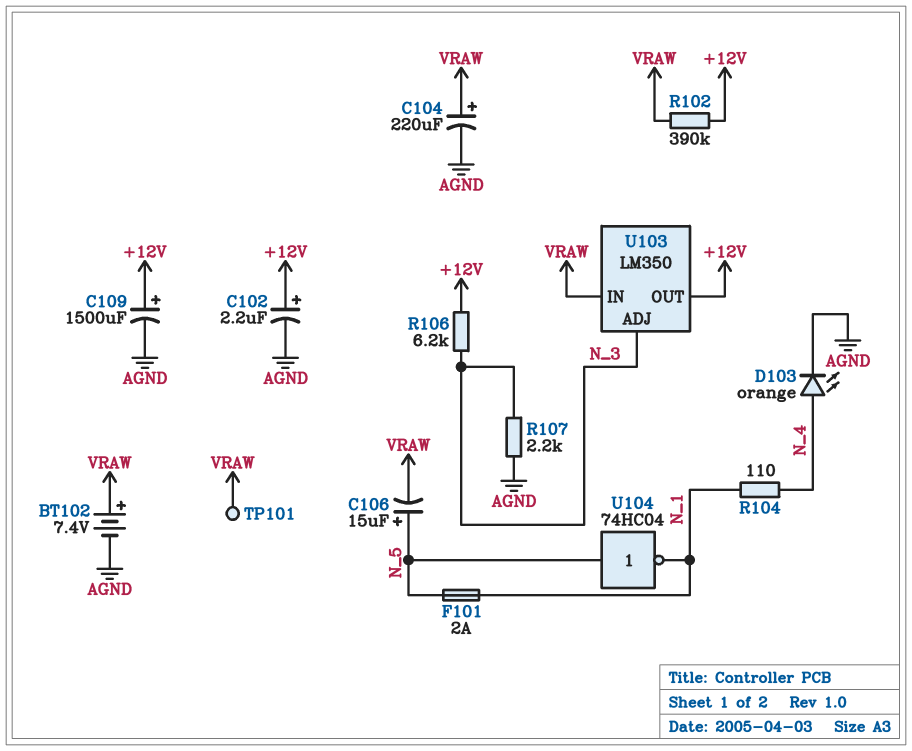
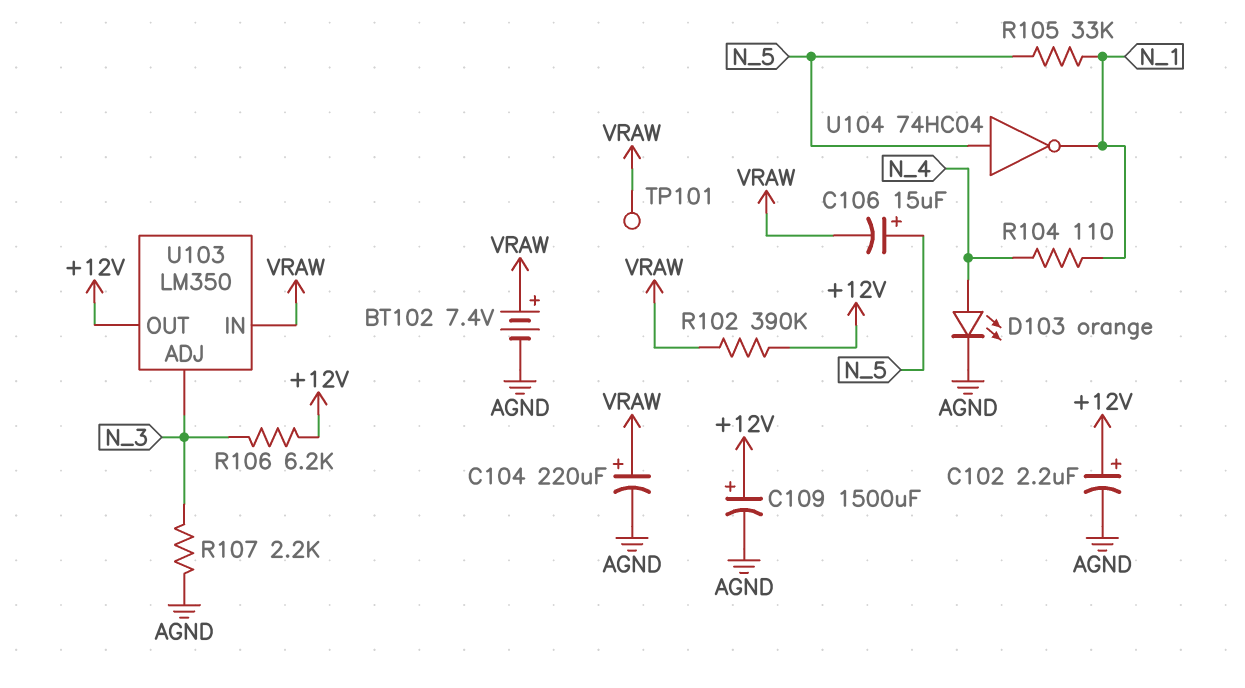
F101: 2A (N_1, N_5) -> none
R105: none -> 33k (N_1, N_5)

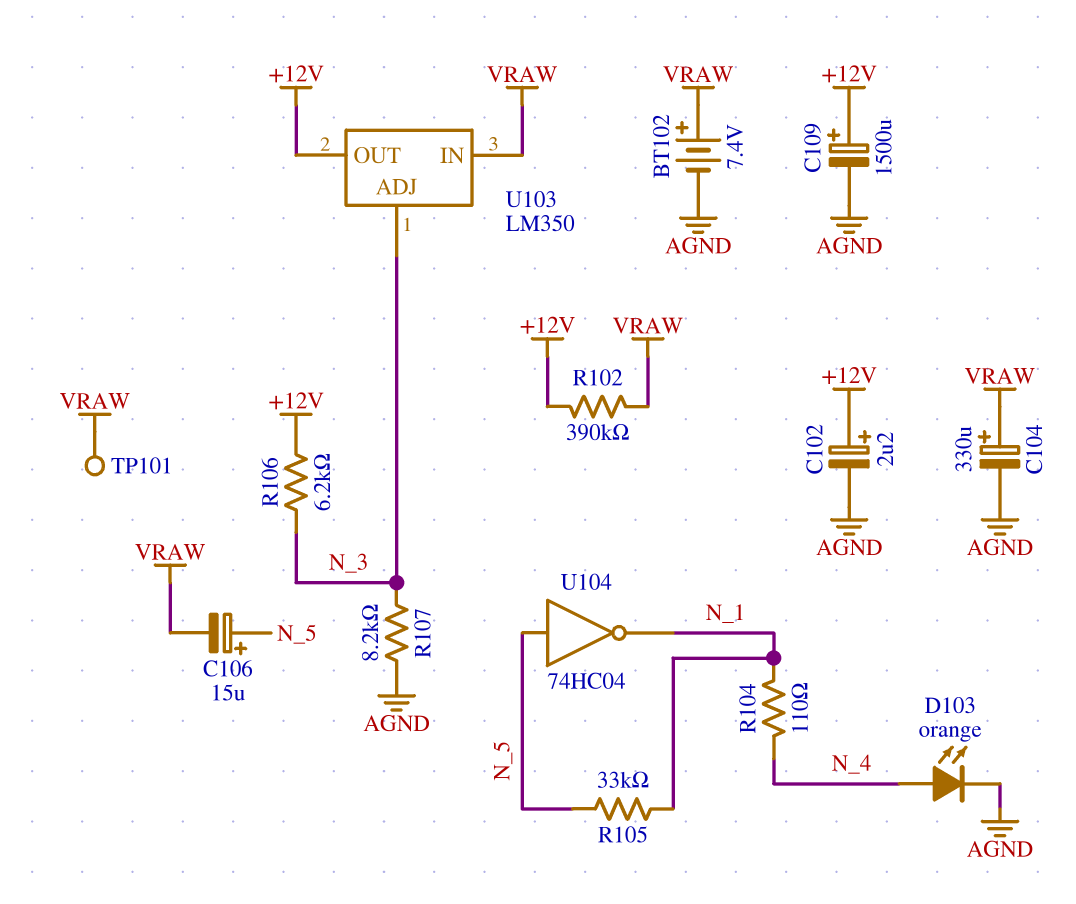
C104: 220uF (plus VRAW, minus AGND) -> 330uF (plus VRAW, minus AGND)
R107: 2.2k (AGND, N_3) -> 8.2k (AGND, N_3)

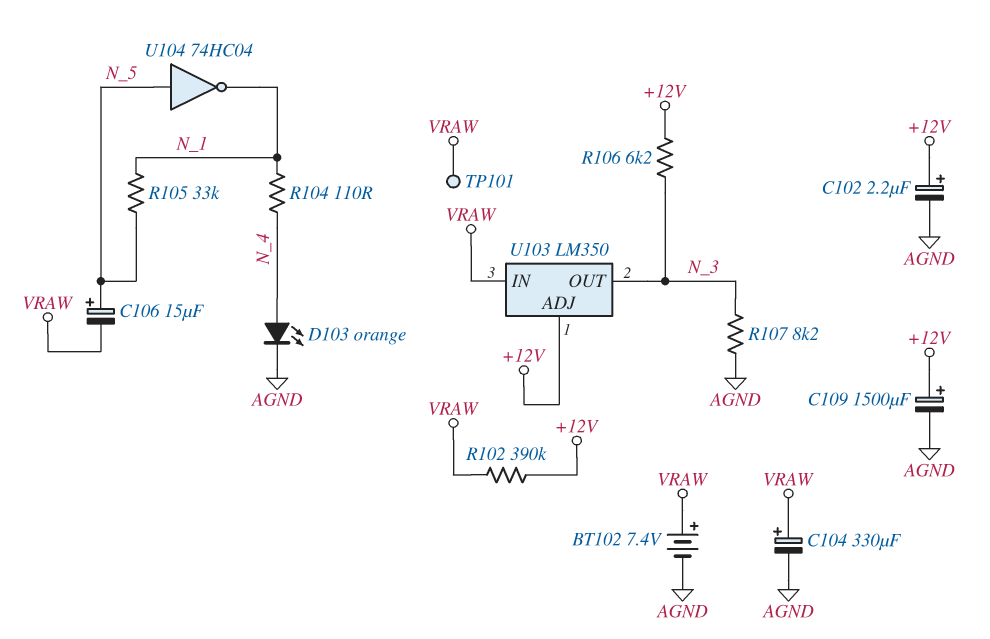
U103 pin ADJ: N_3 -> +12V
U103 pin OUT: +12V -> N_3

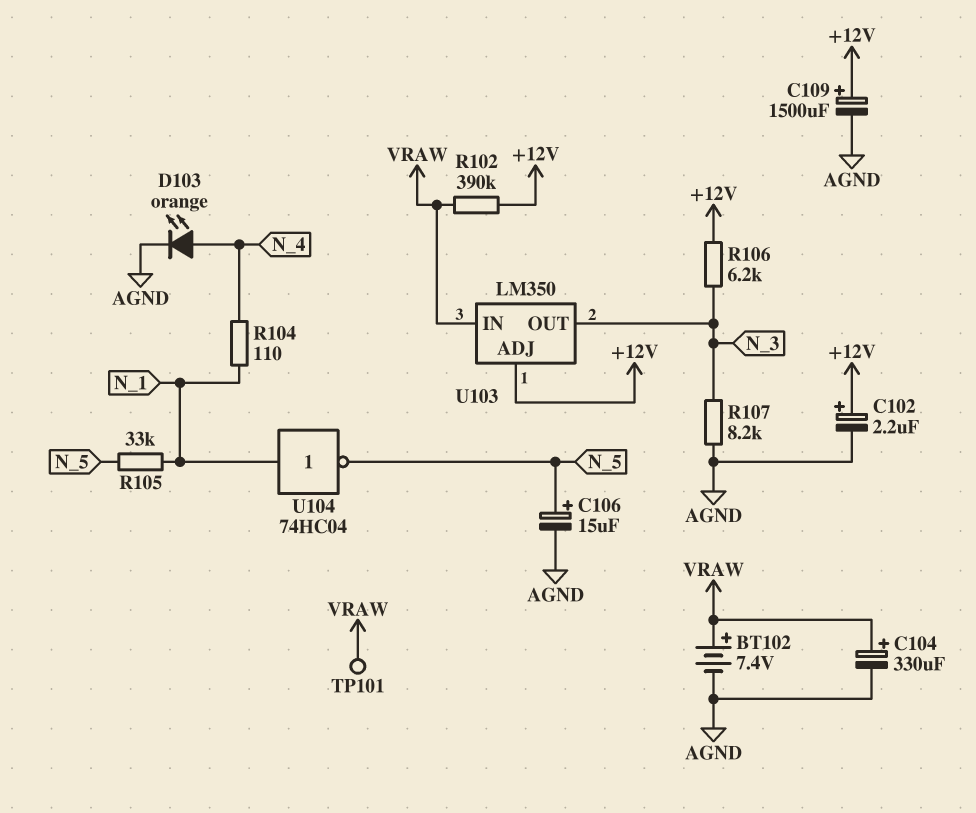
C106: 15uF (plus N_5, minus VRAW) -> 15uF (plus N_5, minus AGND)
U104: NOT 74HC04 (in N_5, out N_1) -> NOT 74HC04 (in N_1, out N_5)

